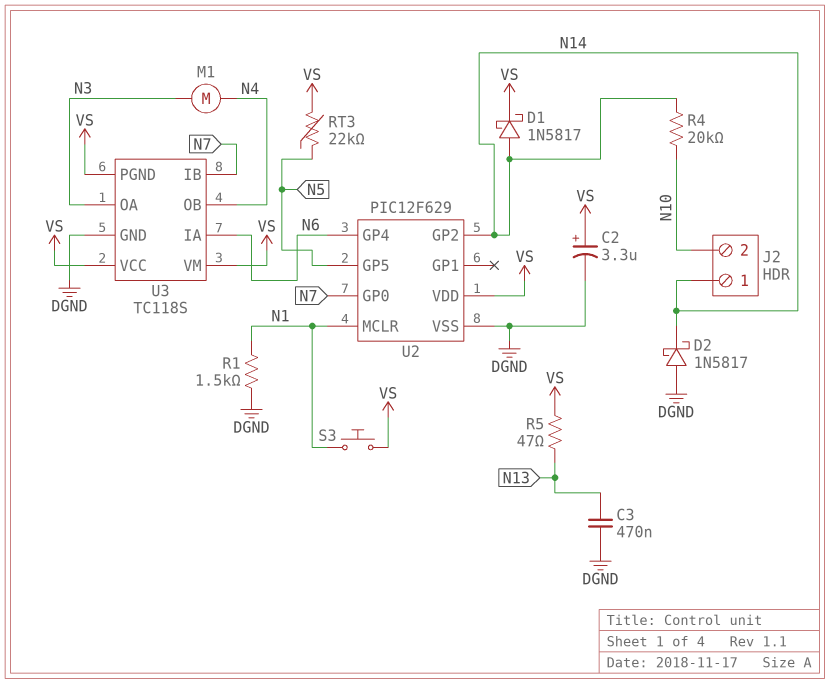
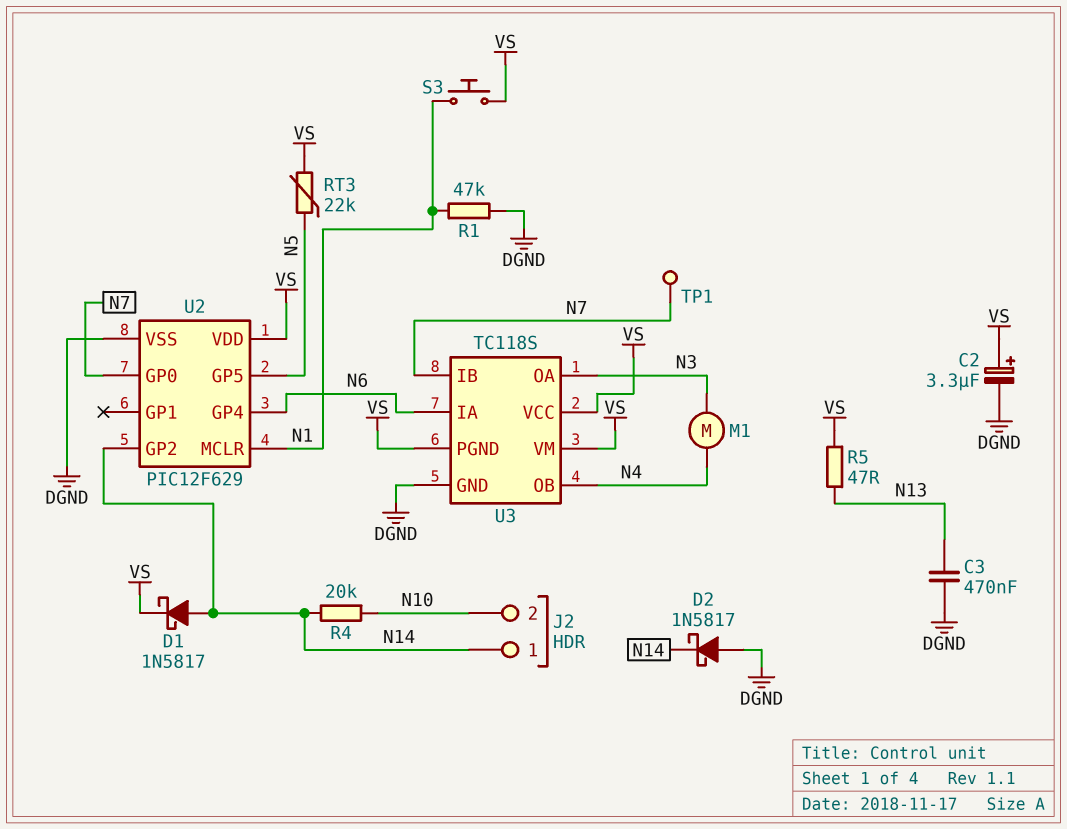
R1: 1.5k (DGND, N1) -> 47k (DGND, N1)
TP1: none -> test point (N7)

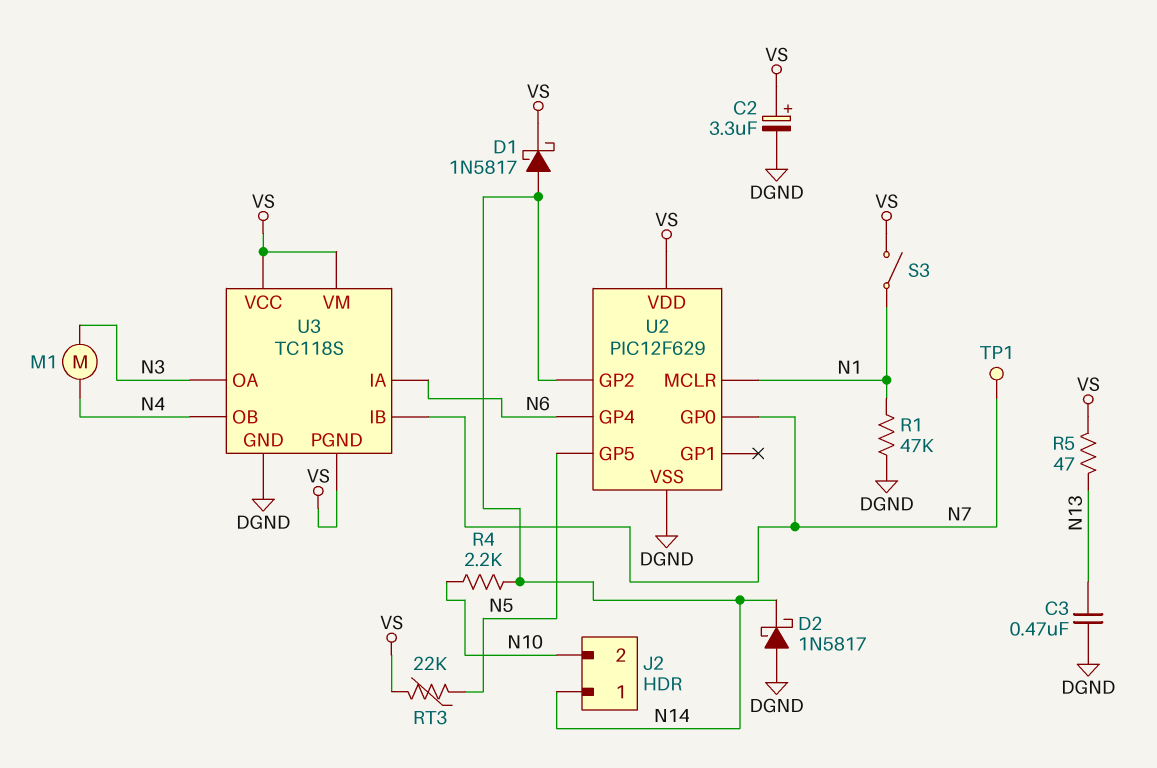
R4: 20k (N10, N14) -> 2.2k (N10, N14)
S3: button (N1, VS) -> switch (N1, VS)

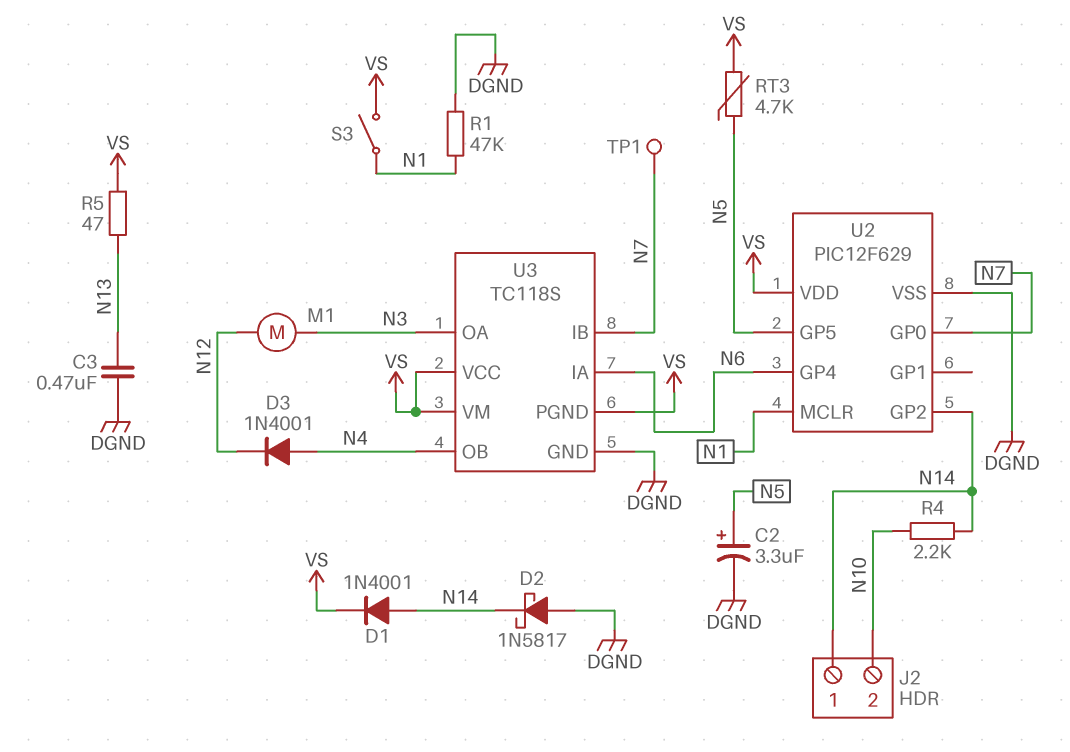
C2: 3.3uF (plus VS, minus DGND) -> 3.3uF (plus N5, minus DGND)
D1: schottky 1N5817 (A N14, K VS) -> diode 1N4001 (A N14, K VS)
D3: none -> diode 1N4001 (A N4, K N12)
M1: motor (N3, N4) -> motor (N3, N12)
RT3: 22k (N5, VS) -> 4.7k (N5, VS)

